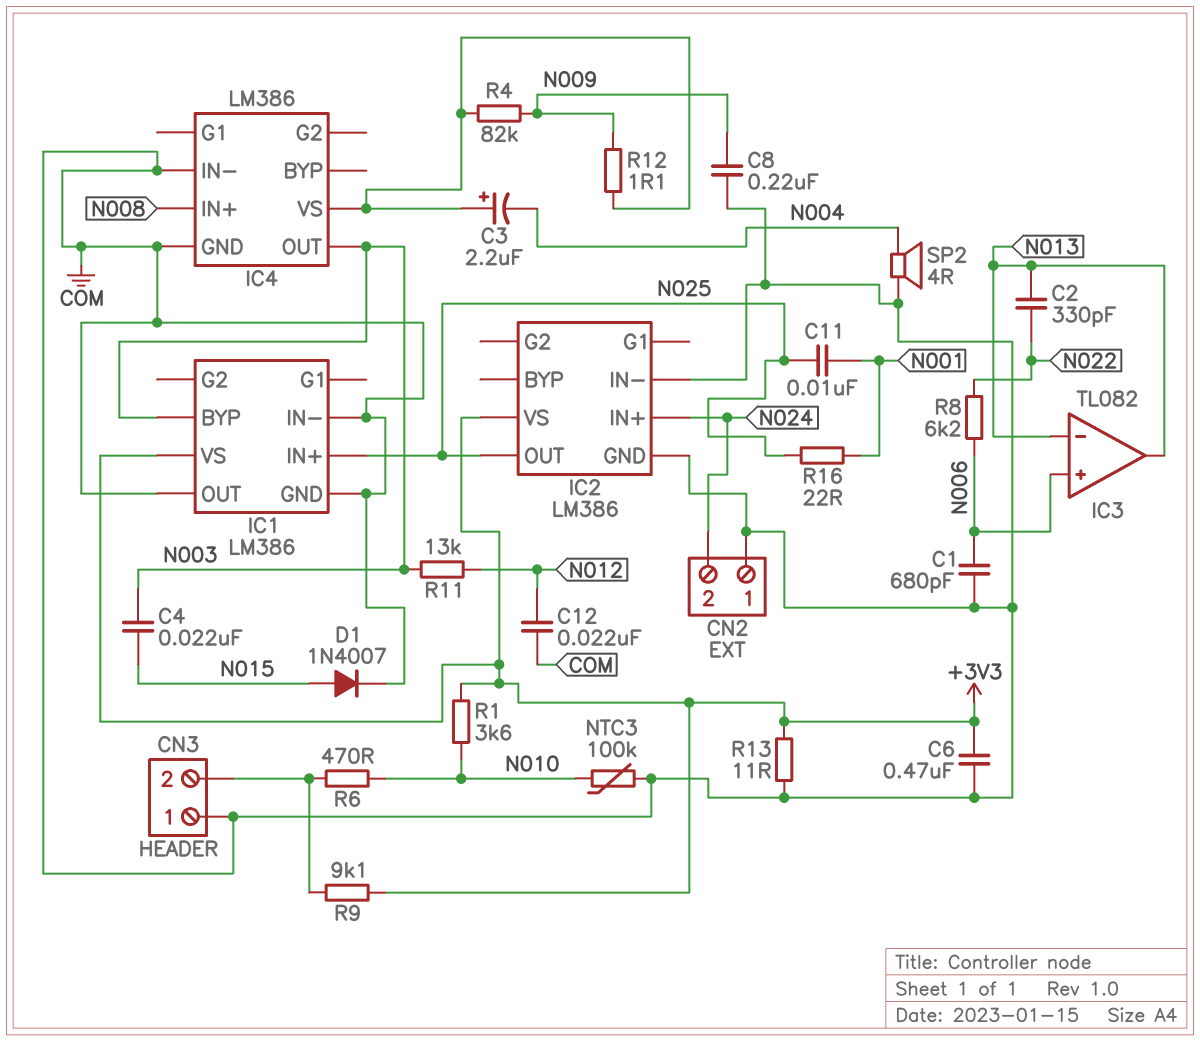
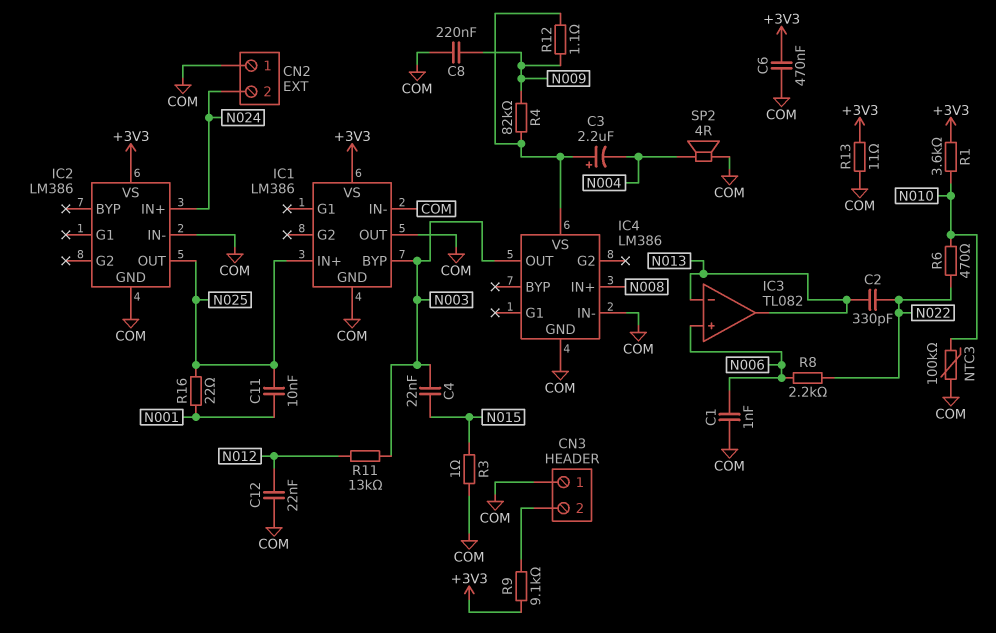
C1: 680pF (COM, N006) -> 1nF (COM, N006)
D1: diode 1N4007 (A N015, K COM) -> none
R3: none -> 1 (COM, N015)
R6: 470 (CN3/2, N010) -> 470 (N010, N022)
R8: 6.2k (N006, N022) -> 2.2k (N006, N022)

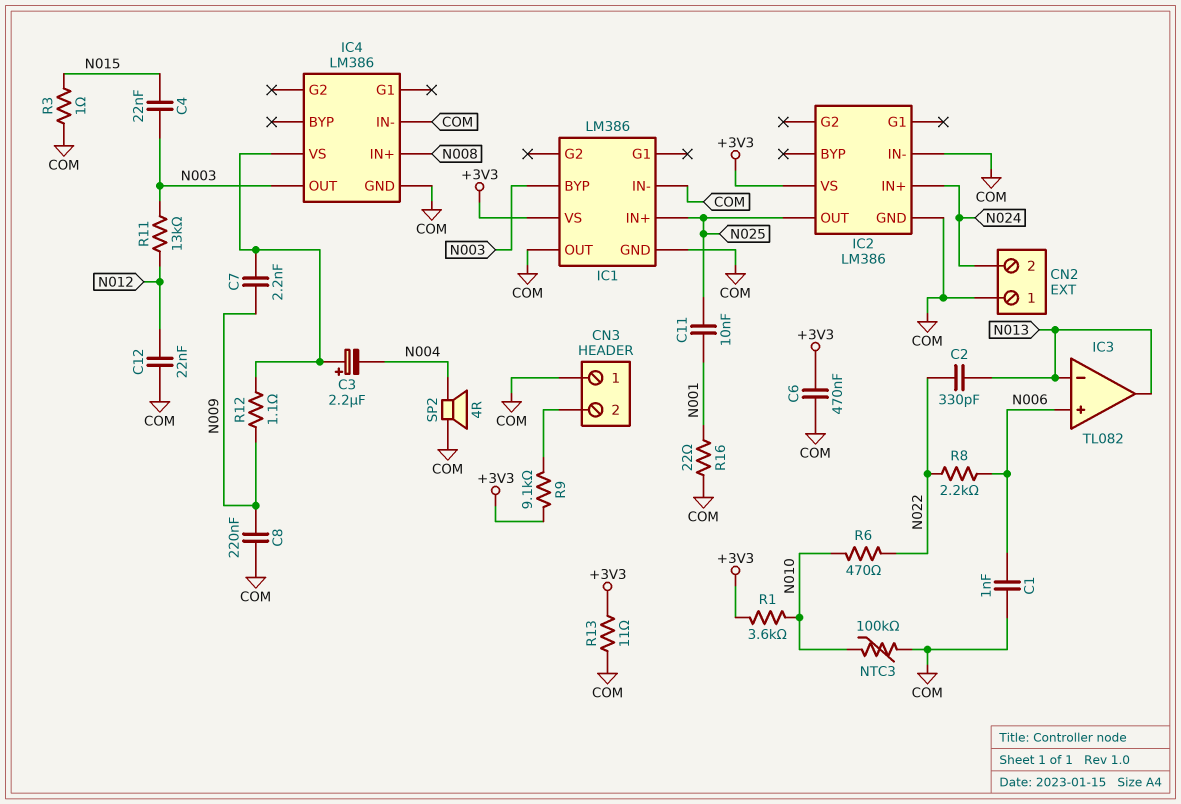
C7: none -> 2.2nF (IC4/VS, N009)
R4: 82k (IC4/VS, N009) -> none
R16: 22 (N001, N025) -> 22 (COM, N001)

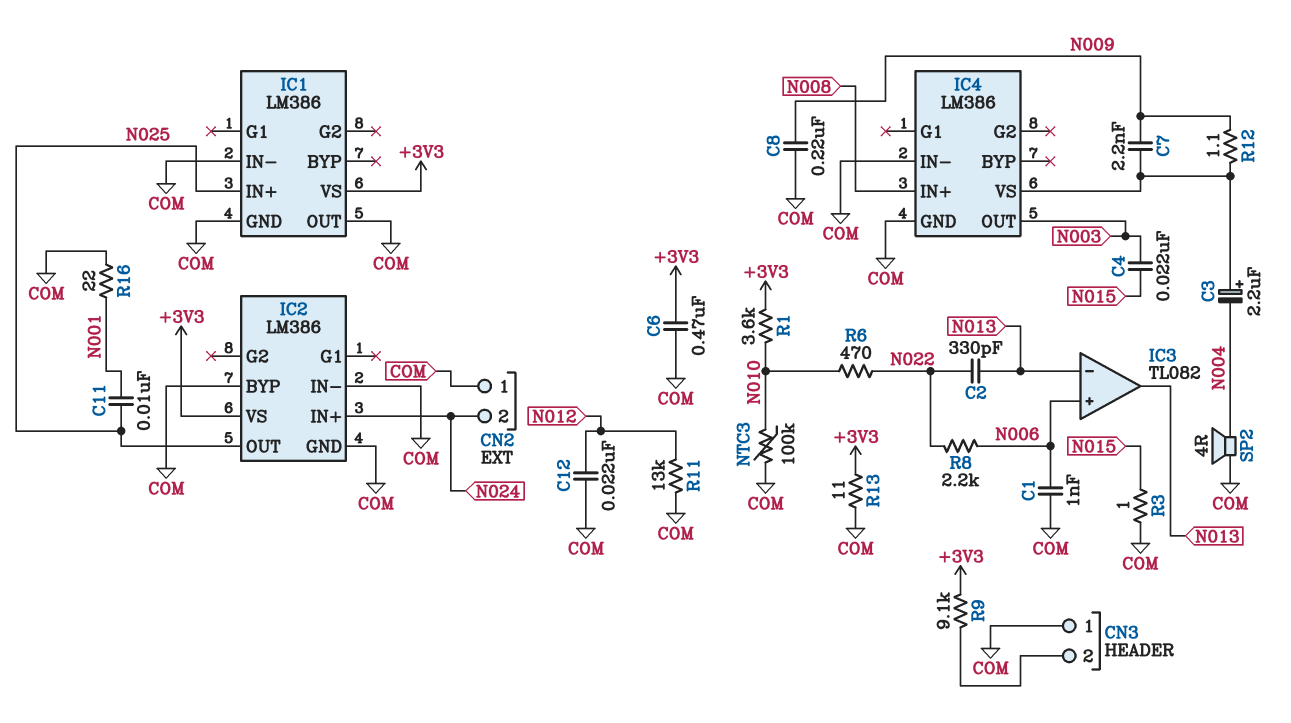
IC1 pin BYP: N003 -> none
IC2 pin BYP: none -> COM
R11: 13k (N003, N012) -> 13k (COM, N012)

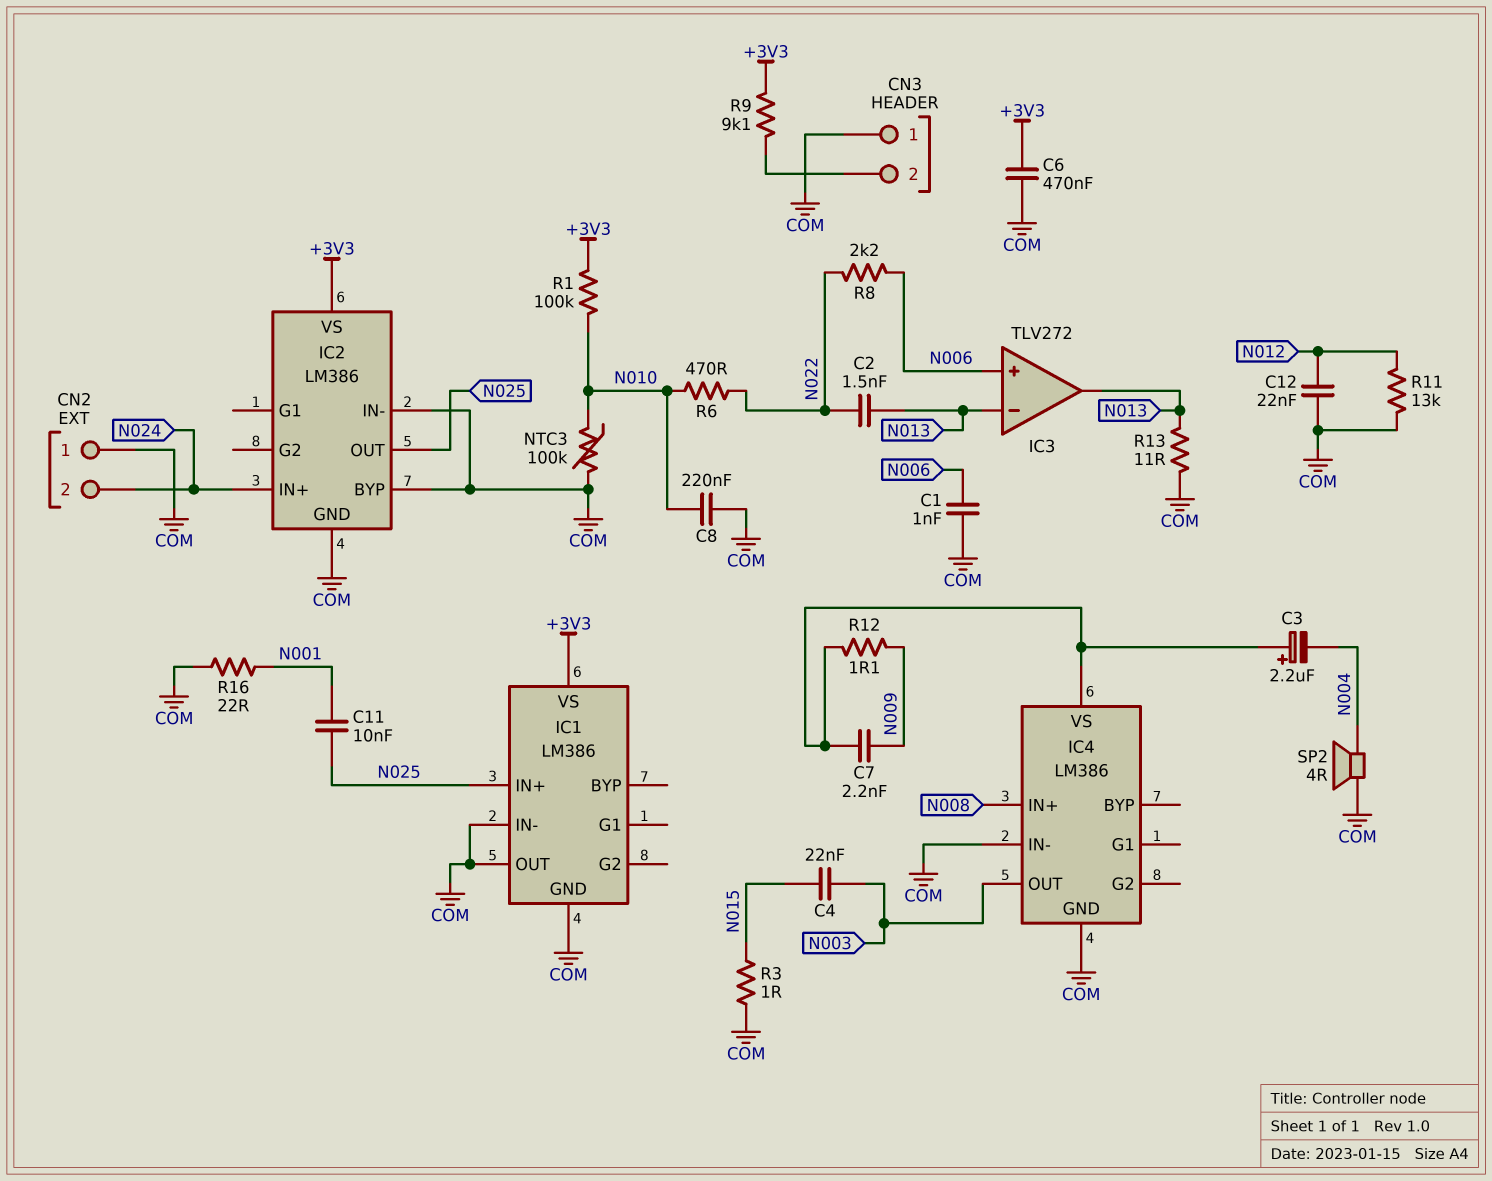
C2: 330pF (N013, N022) -> 1.5nF (N013, N022)
C8: 220nF (COM, N009) -> 220nF (COM, N010)
IC3: TL082 -> TLV272
R1: 3.6k (+3V3, N010) -> 100k (+3V3, N010)
R13: 11 (+3V3, COM) -> 11 (COM, N013)

